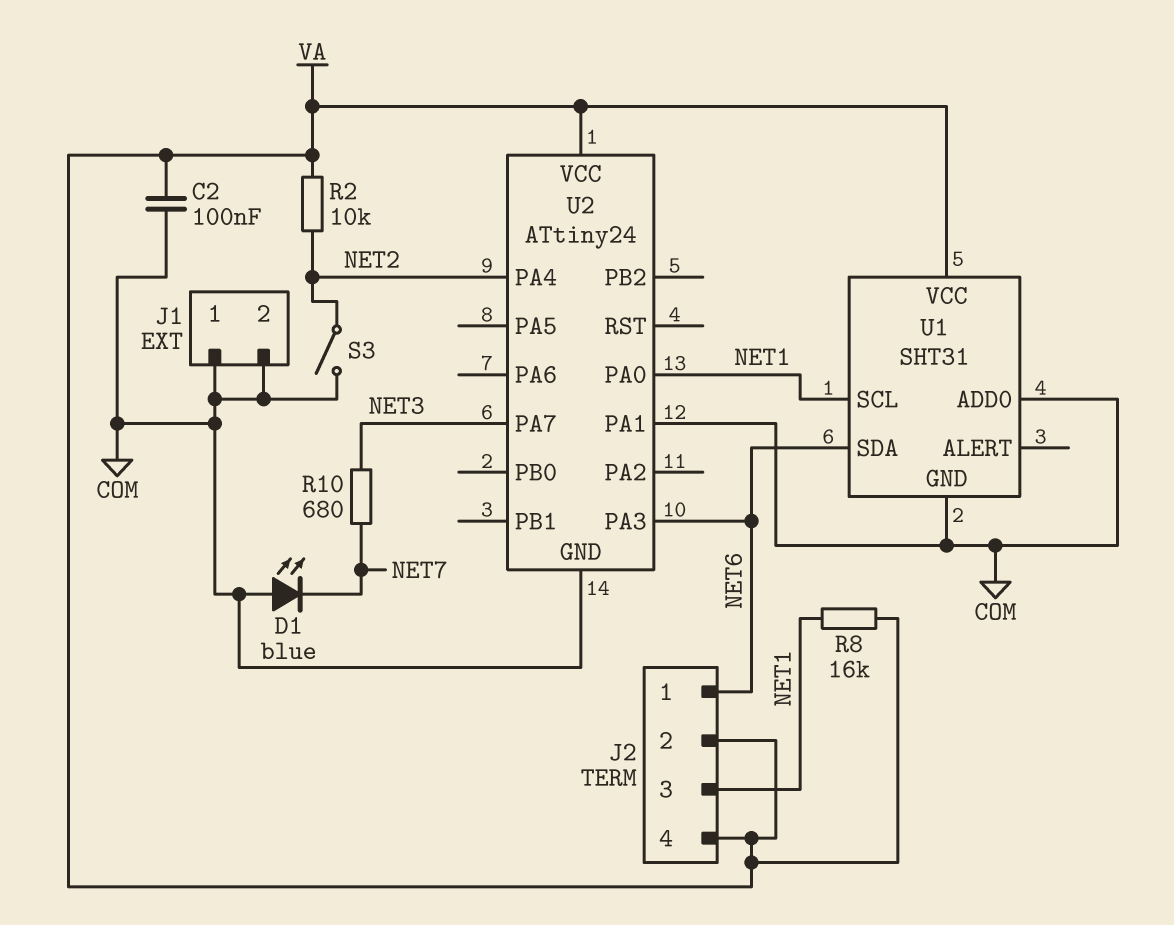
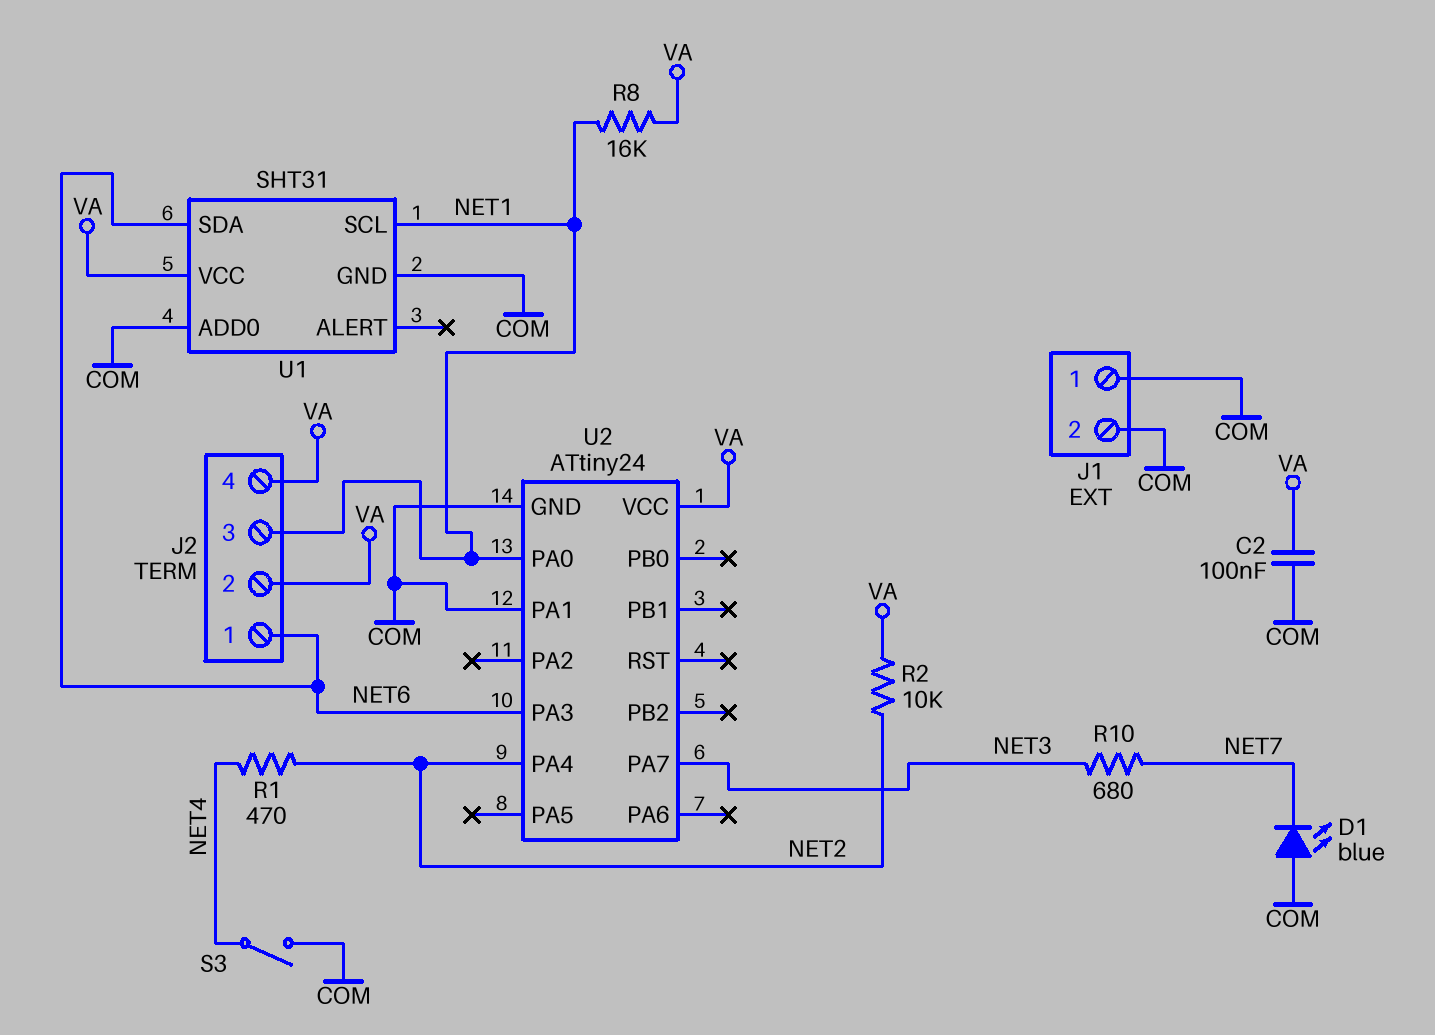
R1: none -> 470 (NET2, NET4)
S3: switch (COM, NET2) -> switch (COM, NET4)

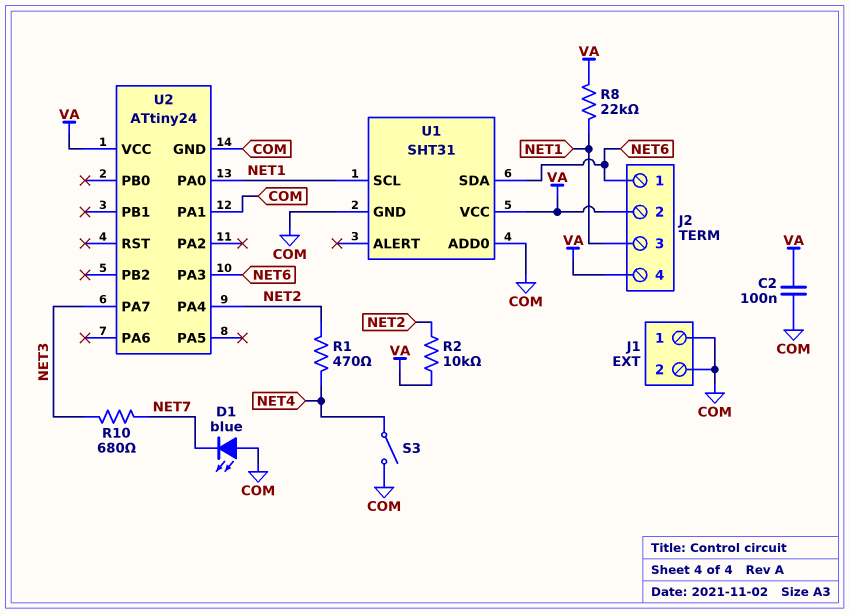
R8: 16k (NET1, VA) -> 22k (NET1, VA)

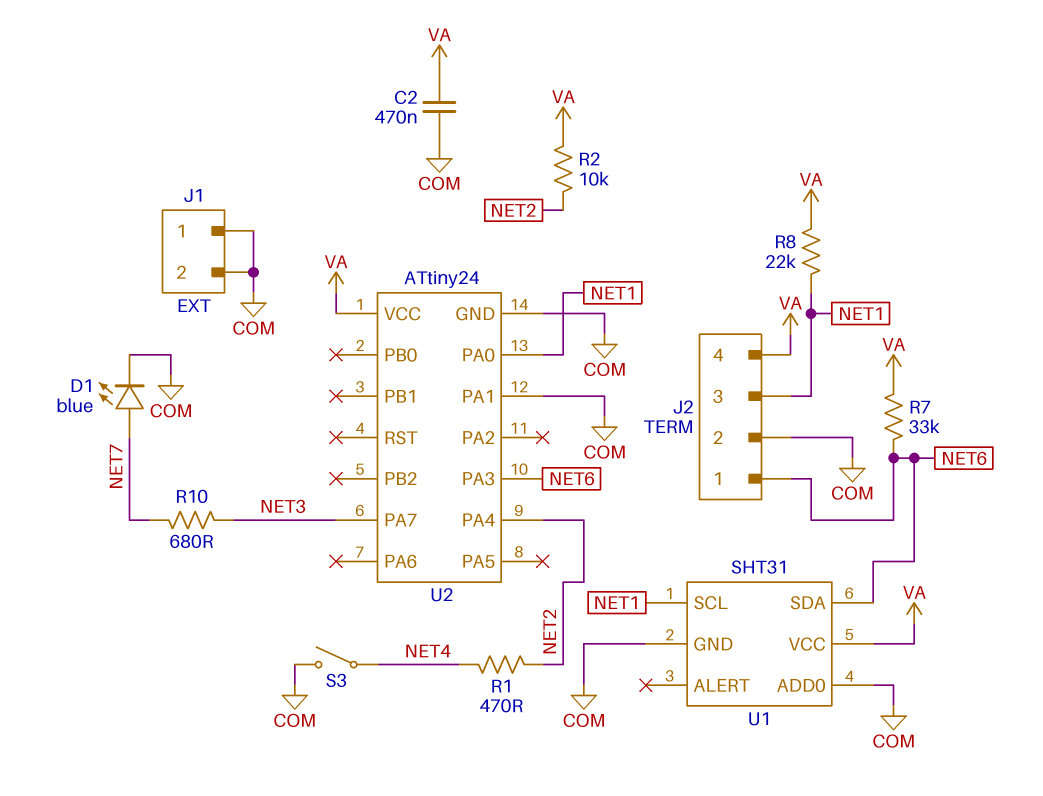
C2: 100nF (COM, VA) -> 470nF (COM, VA)
D1: LED blue (A COM, K NET7) -> LED blue (A NET7, K COM)
J2 pin 2: VA -> COM
R7: none -> 33k (NET6, VA)

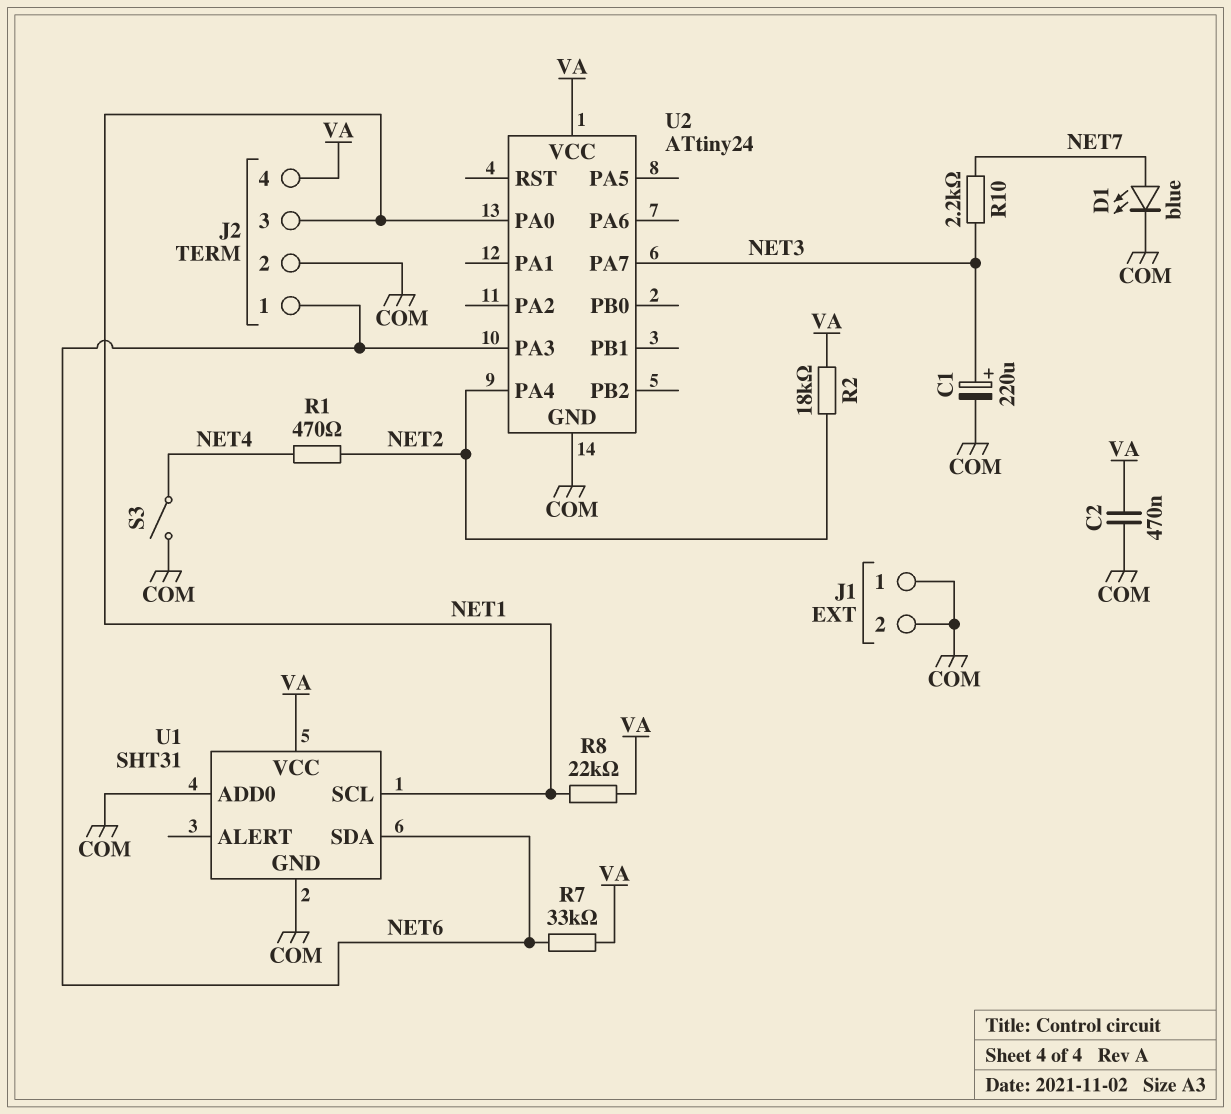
C1: none -> 220uF (plus NET3, minus COM)
R2: 10k (NET2, VA) -> 18k (NET2, VA)
R10: 680 (NET3, NET7) -> 2.2k (NET3, NET7)
U2 pin PA1: COM -> none

